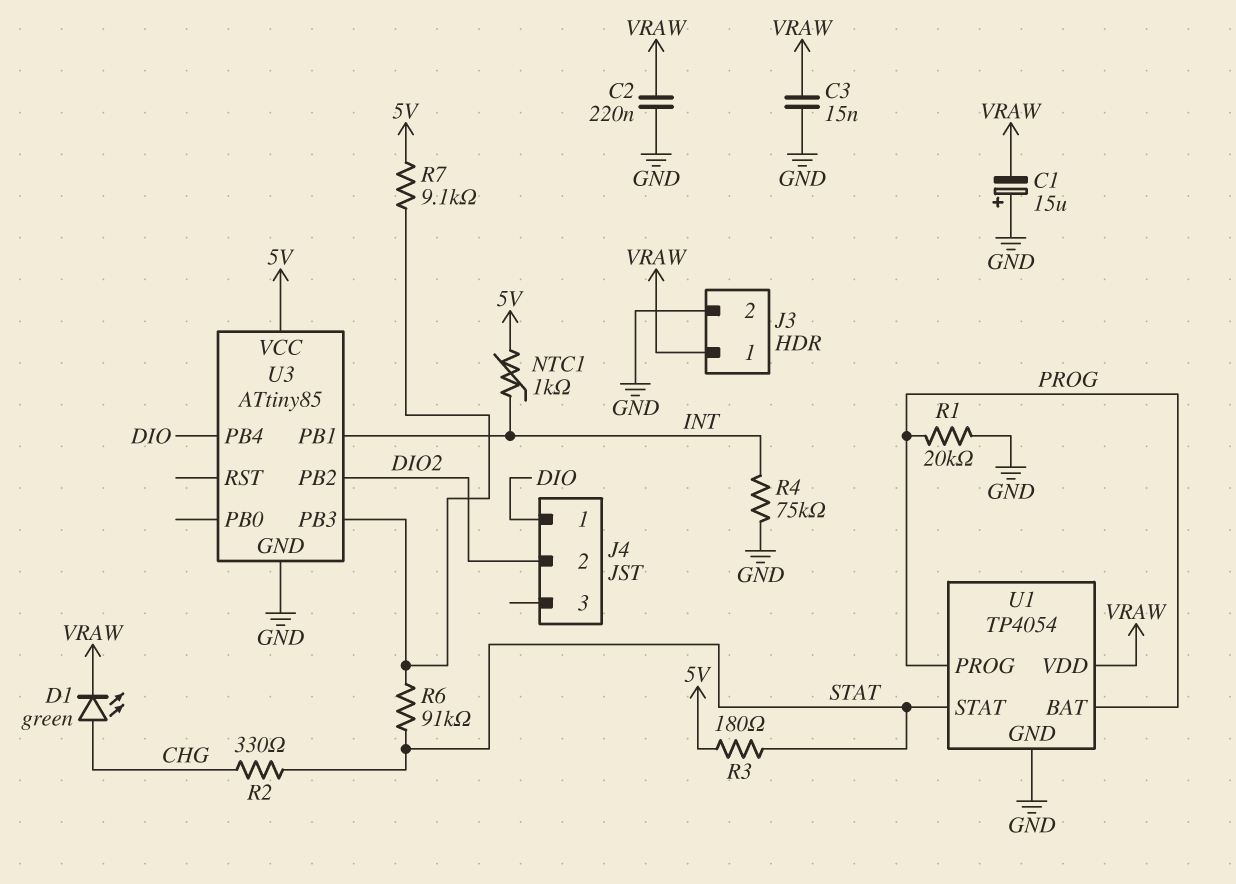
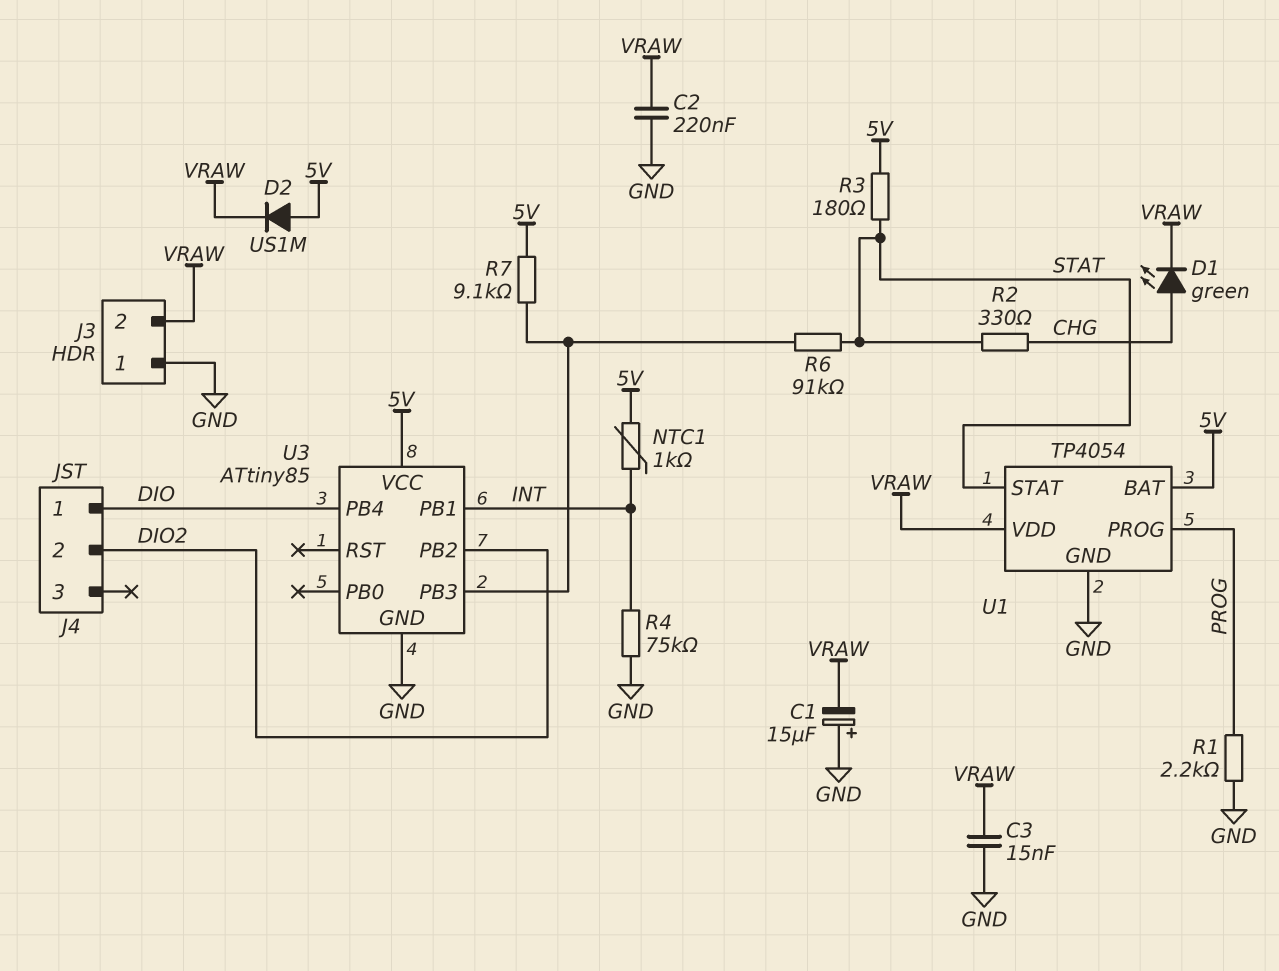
D2: none -> diode US1M (A 5V, K VRAW)
J3 pin 1: VRAW -> GND
J3 pin 2: GND -> VRAW
R1: 20k (GND, PROG) -> 2.2k (GND, PROG)
U1 pin BAT: PROG -> 5V

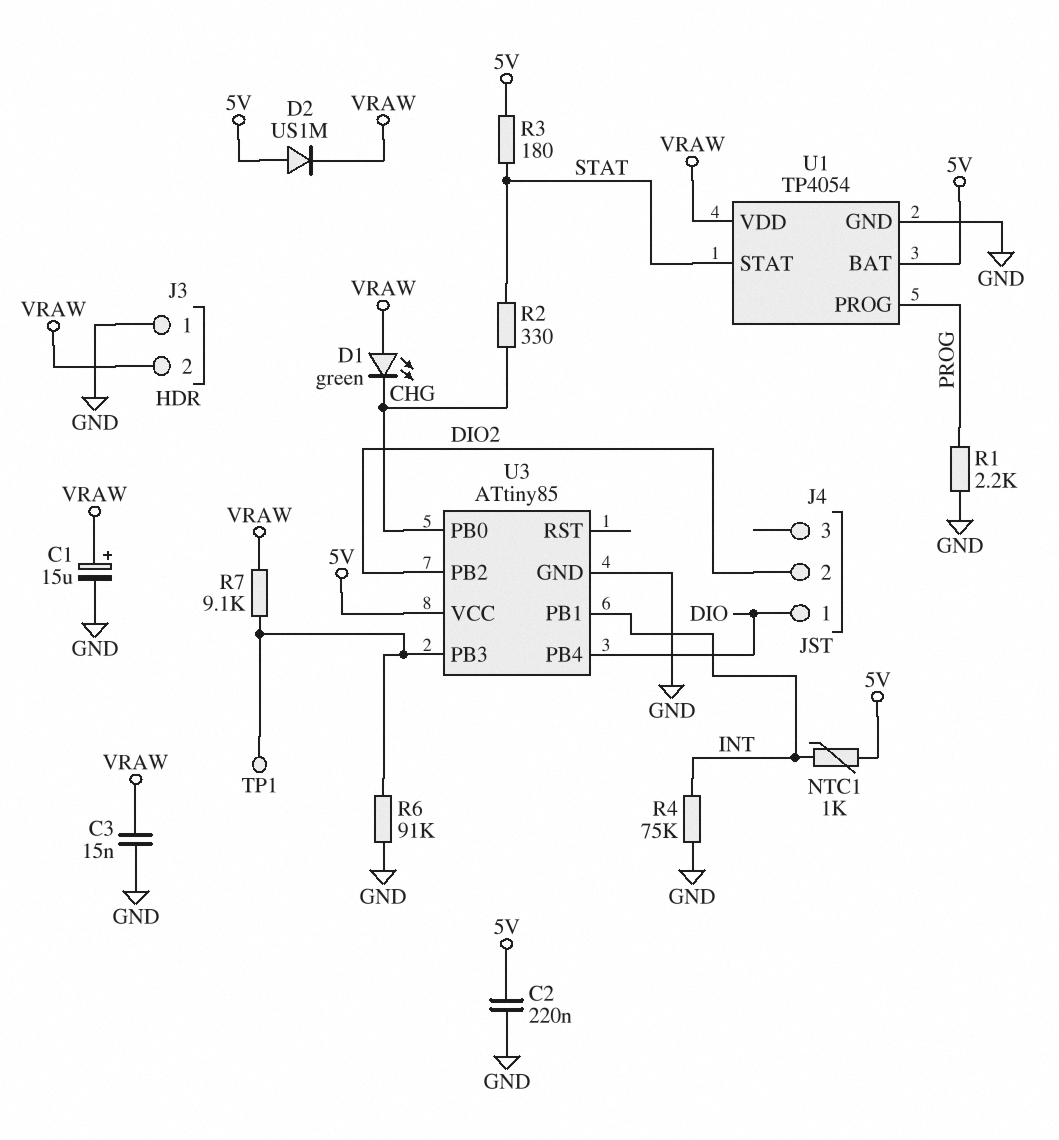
C1: 15uF (plus GND, minus VRAW) -> 15uF (plus VRAW, minus GND)
C2: 220nF (GND, VRAW) -> 220nF (5V, GND)
D1: LED green (A CHG, K VRAW) -> LED green (A VRAW, K CHG)
R6: 91k (STAT, U3/PB3) -> 91k (GND, U3/PB3)
R7: 9.1k (5V, U3/PB3) -> 9.1k (U3/PB3, VRAW)
TP1: none -> test point (U3/PB3)
U3 pin PB0: none -> CHG

